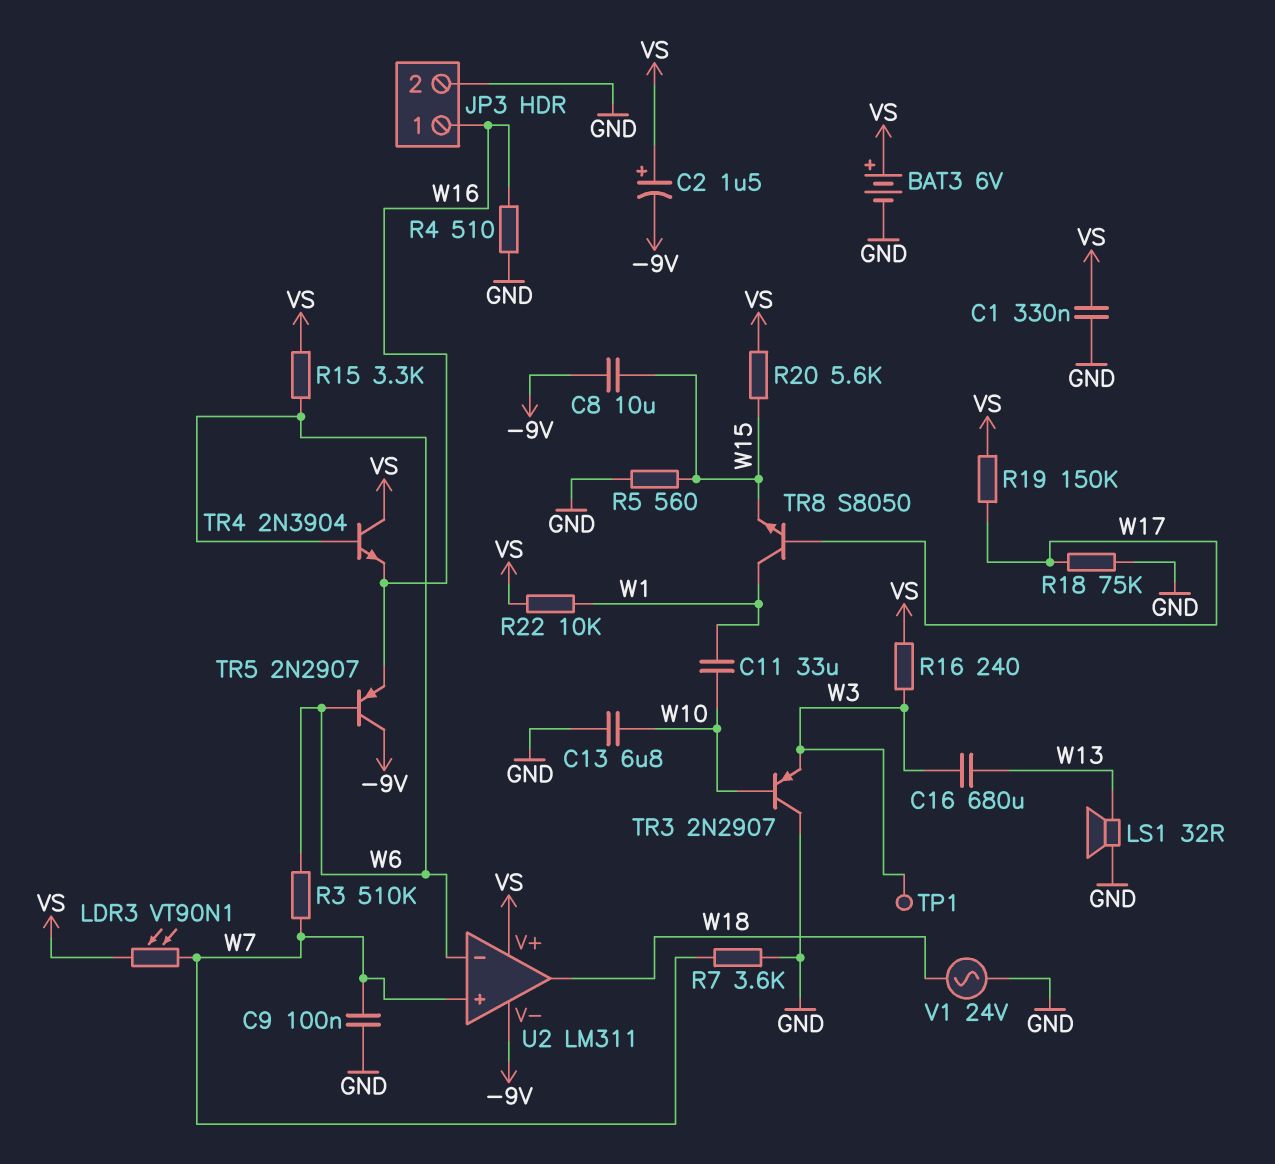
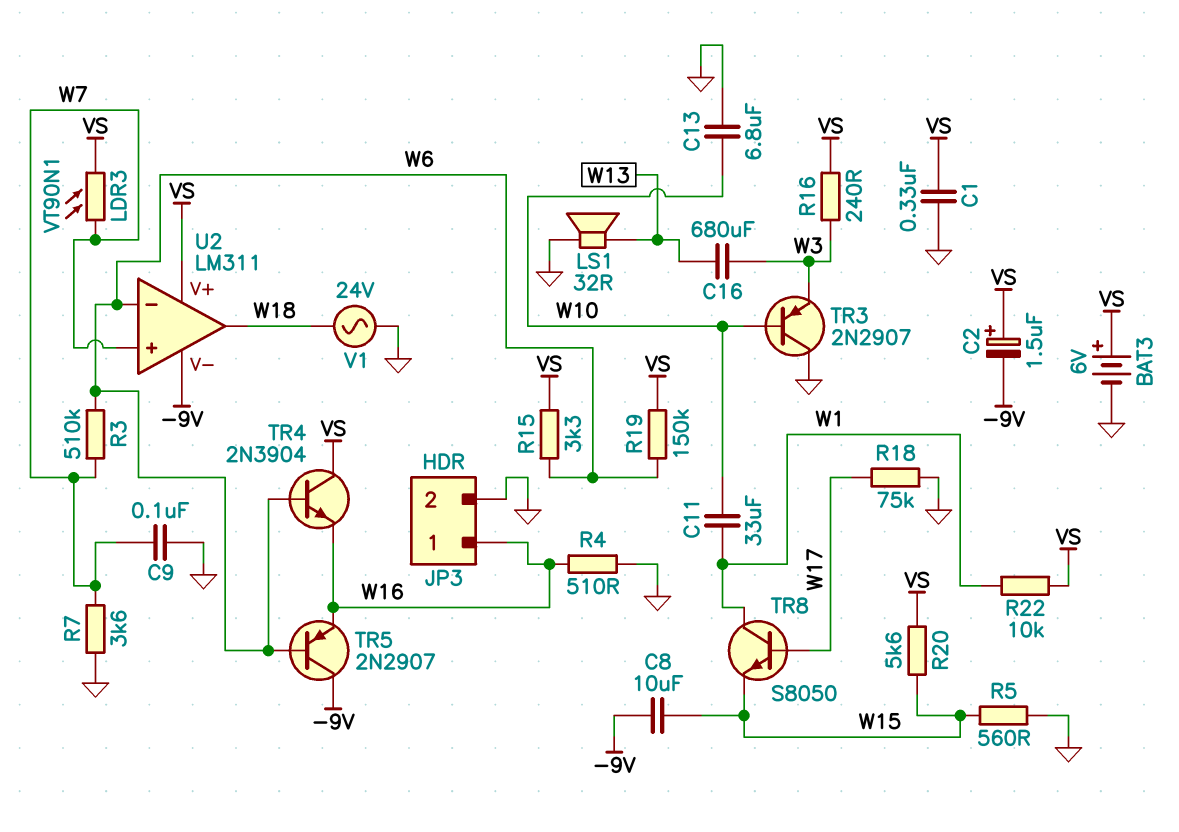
R19: 150k (VS, W17) -> 150k (VS, W6)
TP1: test point (W3) -> none

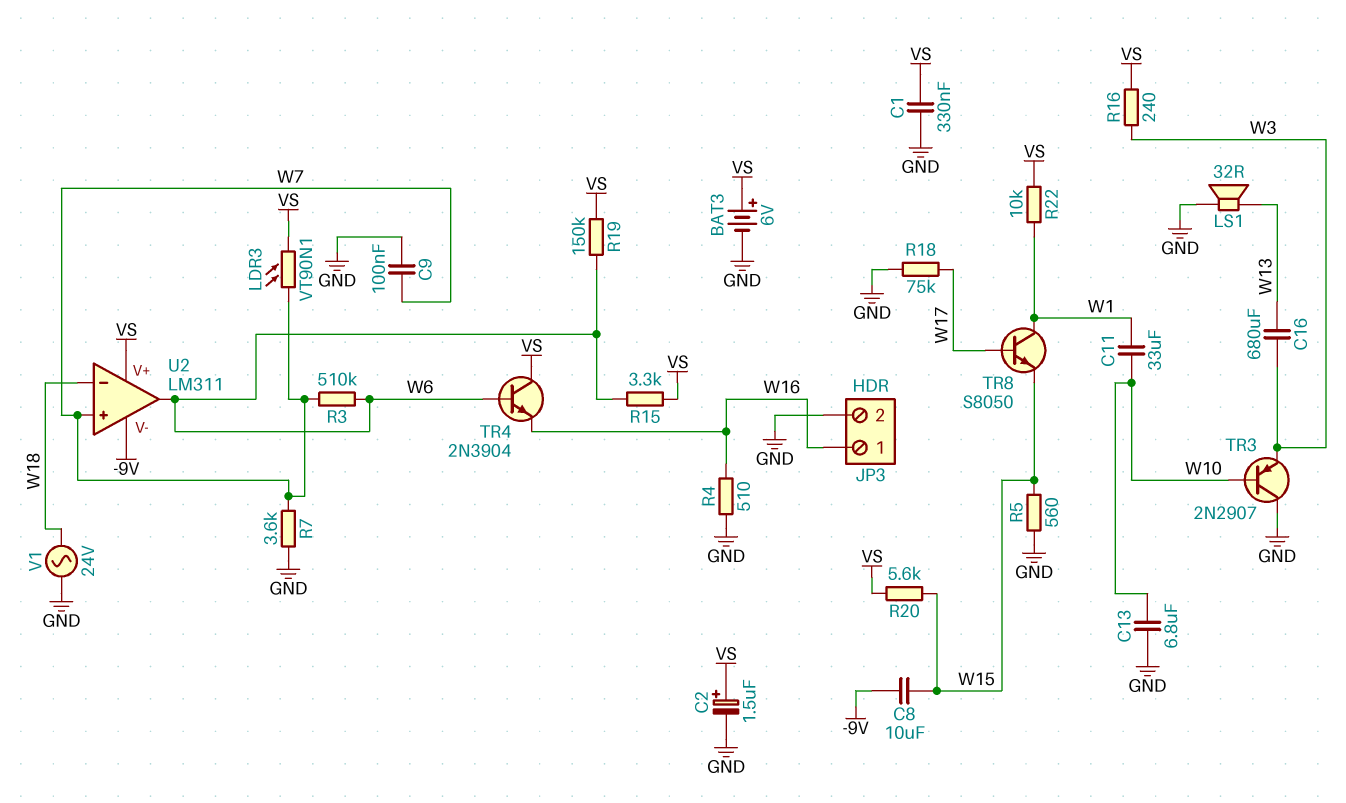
C2: 1.5uF (plus VS, minus -9V) -> 1.5uF (plus VS, minus GND)
TR5: PNP 2N2907 (B W6, C -9V, E W16) -> none
U2 pin in-: W6 -> W18
U2 pin out: W18 -> W6

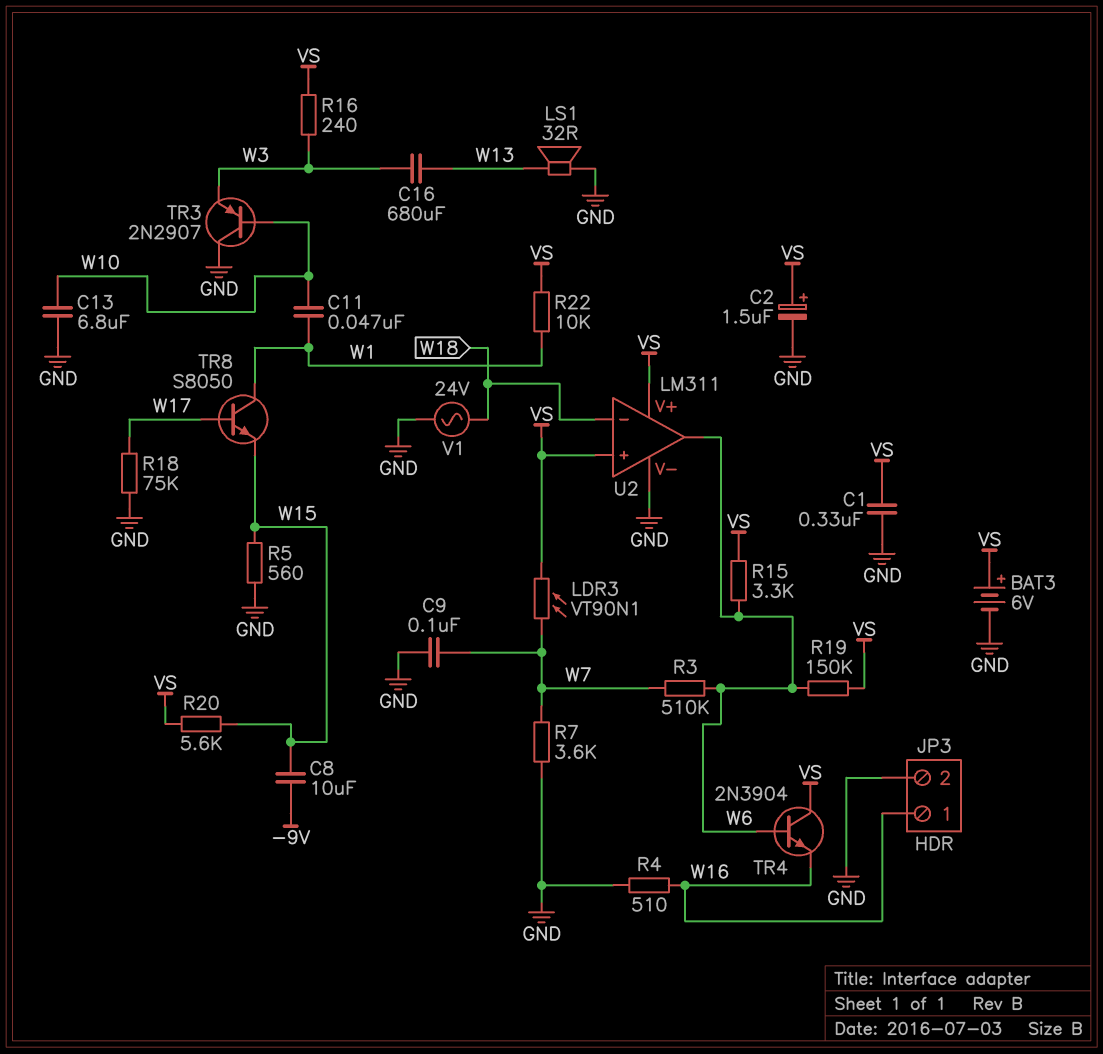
C11: 33uF (W1, W10) -> 47nF (W1, W10)
U2 pin V-: -9V -> GND
U2 pin in+: W7 -> VS

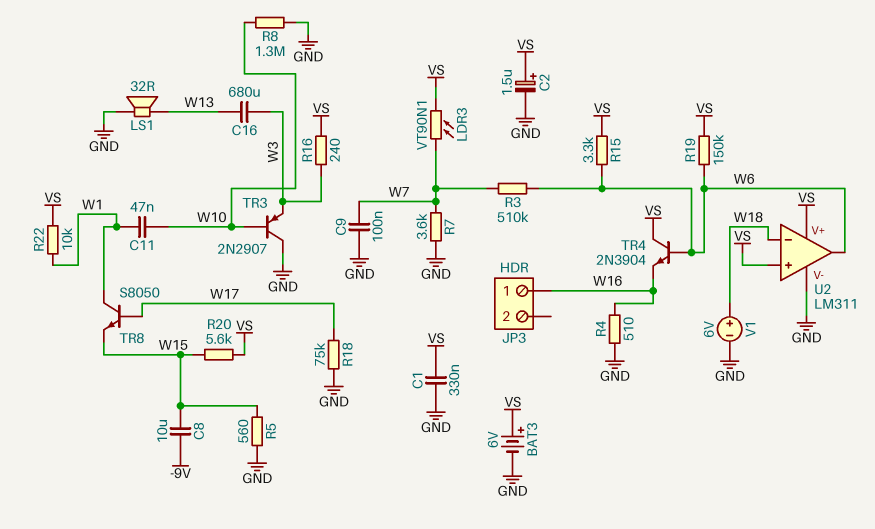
C13: 6.8uF (GND, W10) -> none
JP3 pin 2: GND -> none
R8: none -> 1.3M (GND, W10)
V1: AC 24V (GND, W18) -> 6V (plus W18, minus GND)

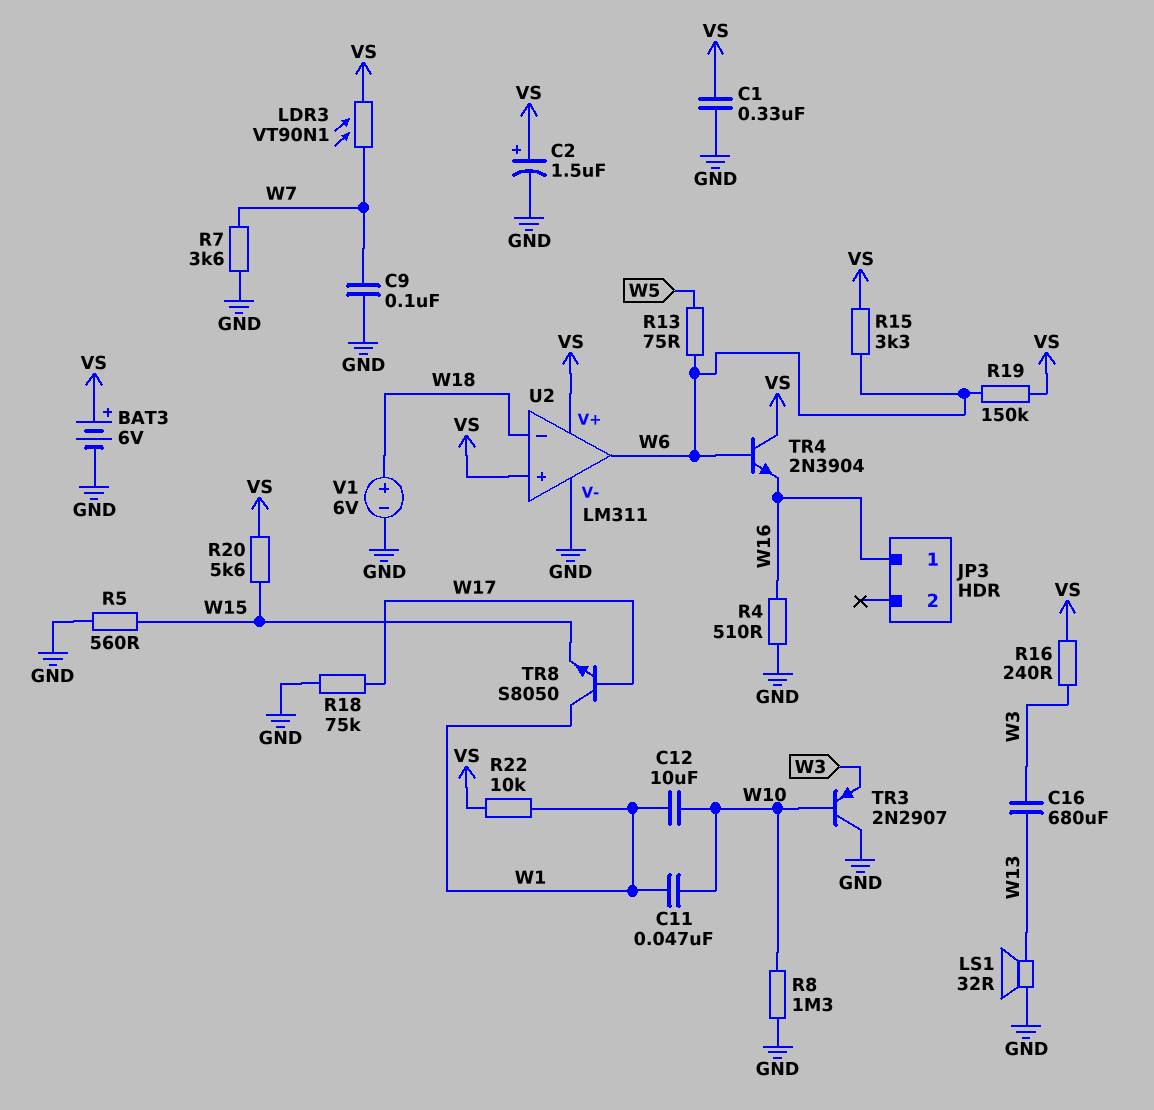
C8: 10uF (-9V, W15) -> none
C12: none -> 10uF (W1, W10)
R3: 510k (W6, W7) -> none
R13: none -> 75 (W5, W6)

